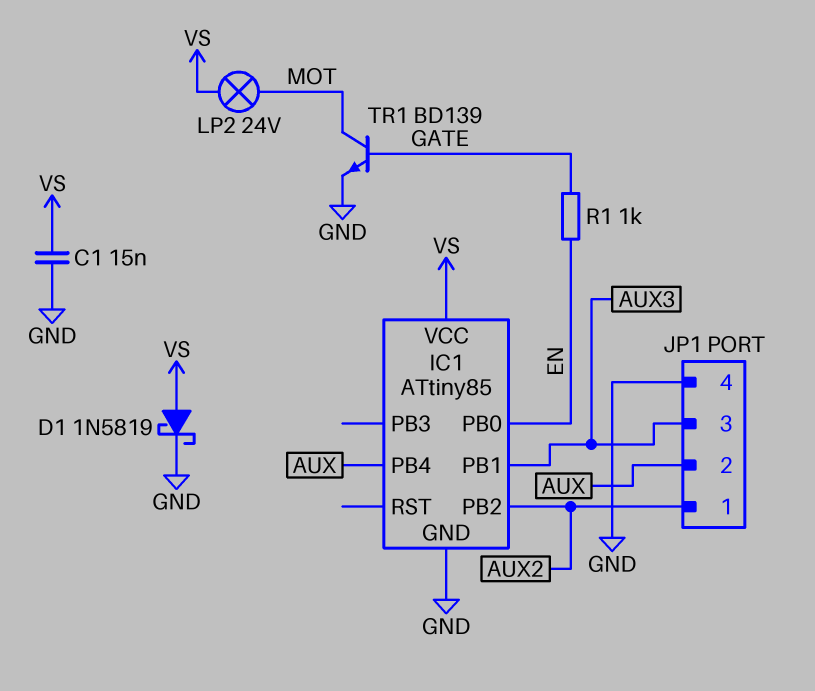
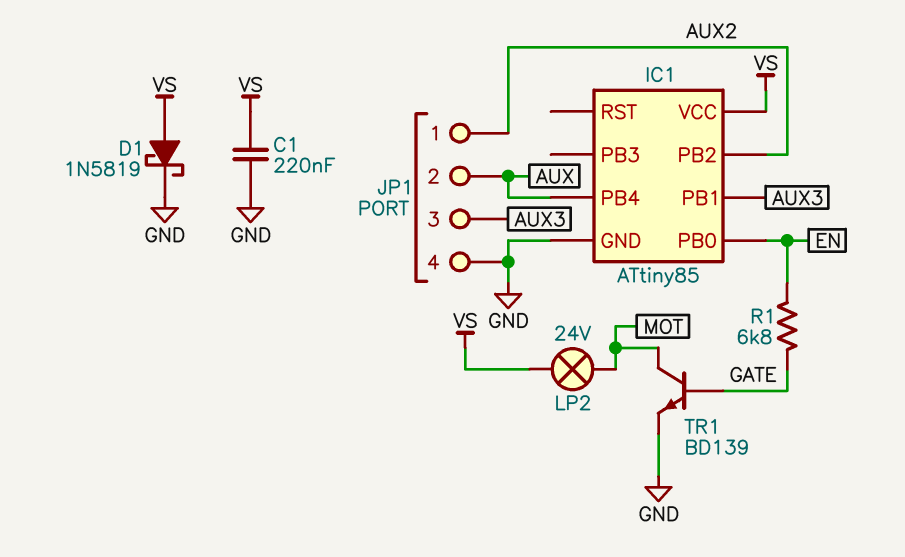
C1: 15nF (GND, VS) -> 220nF (GND, VS)
R1: 1k (EN, GATE) -> 6.8k (EN, GATE)

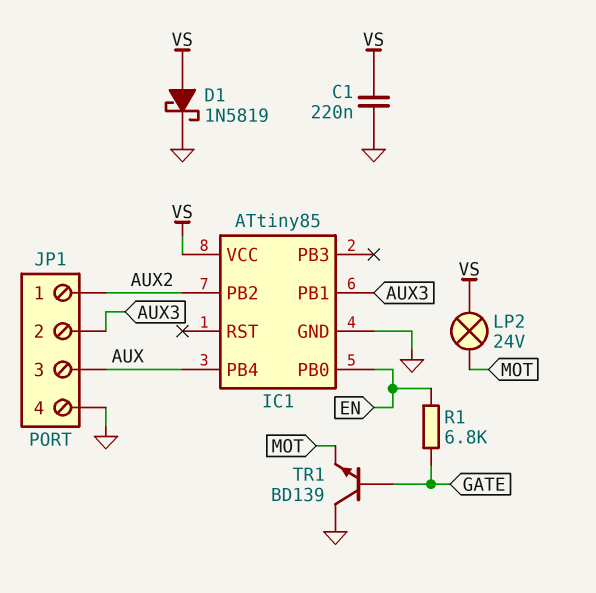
JP1 pin 2: AUX -> AUX3
JP1 pin 3: AUX3 -> AUX
TR1: NPN BD139 (B GATE, C MOT, E GND) -> NPN BD139 (B GATE, C GND, E MOT)

